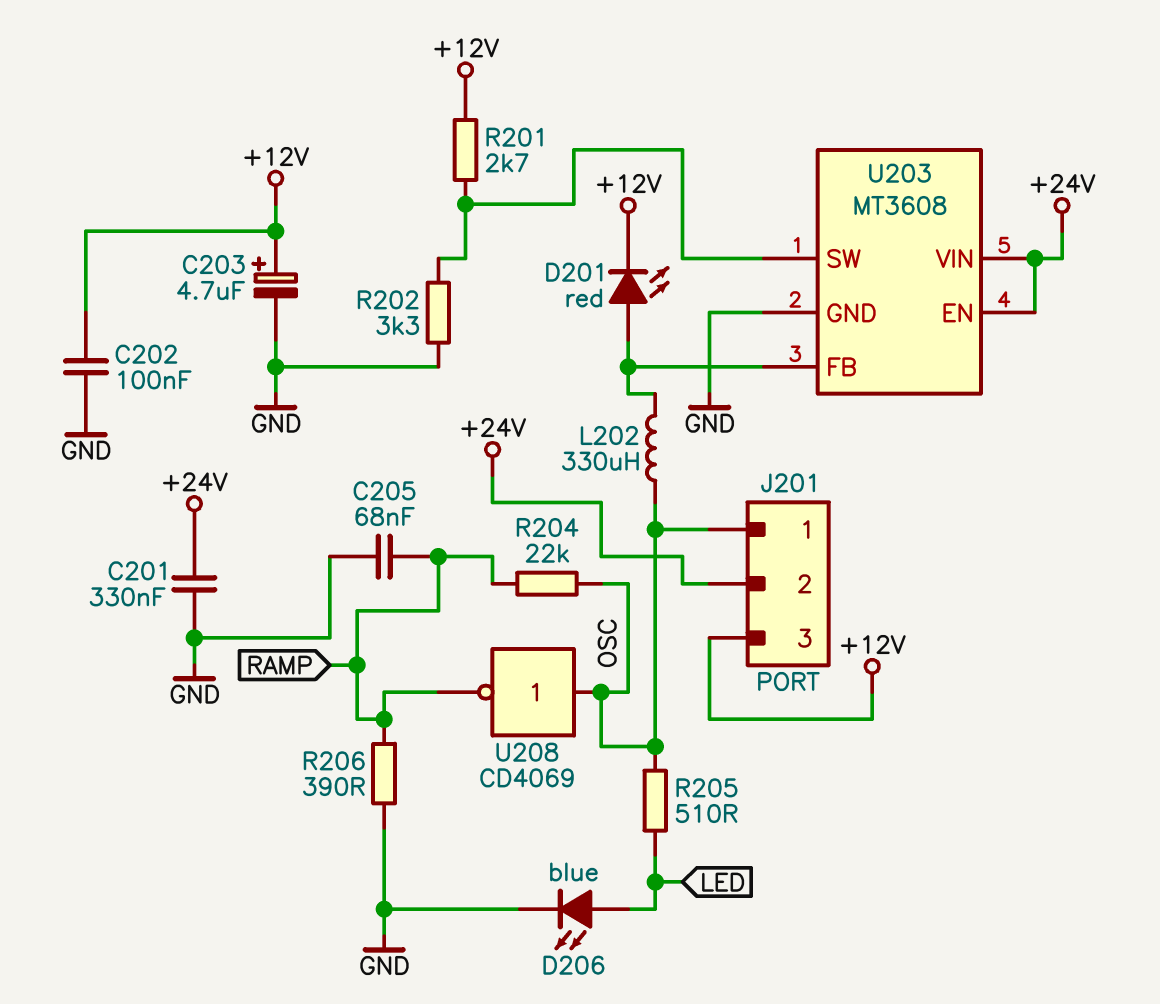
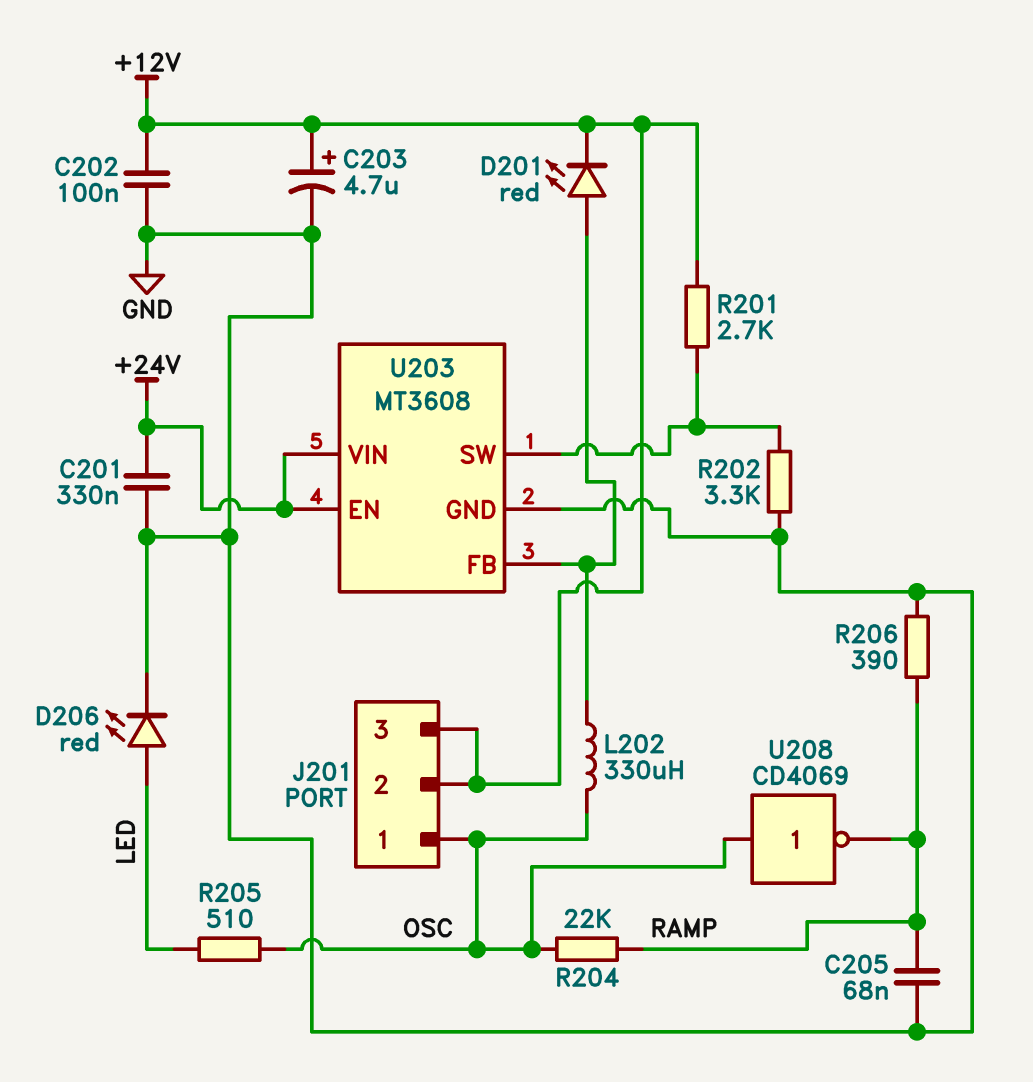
D206: LED blue (A LED, K GND) -> LED red (A LED, K GND)
J201 pin 2: +24V -> +12V

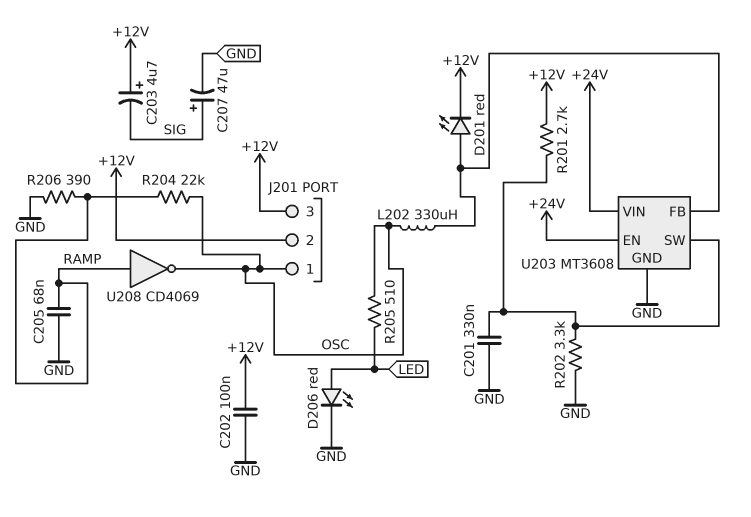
C201: 330nF (+24V, GND) -> 330nF (GND, U203/SW)
C203: 4.7uF (plus +12V, minus GND) -> 4.7uF (plus +12V, minus SIG)
C207: none -> 47uF (plus SIG, minus GND)
U208: NOT CD4069 (in OSC, out RAMP) -> NOT CD4069 (in RAMP, out OSC)

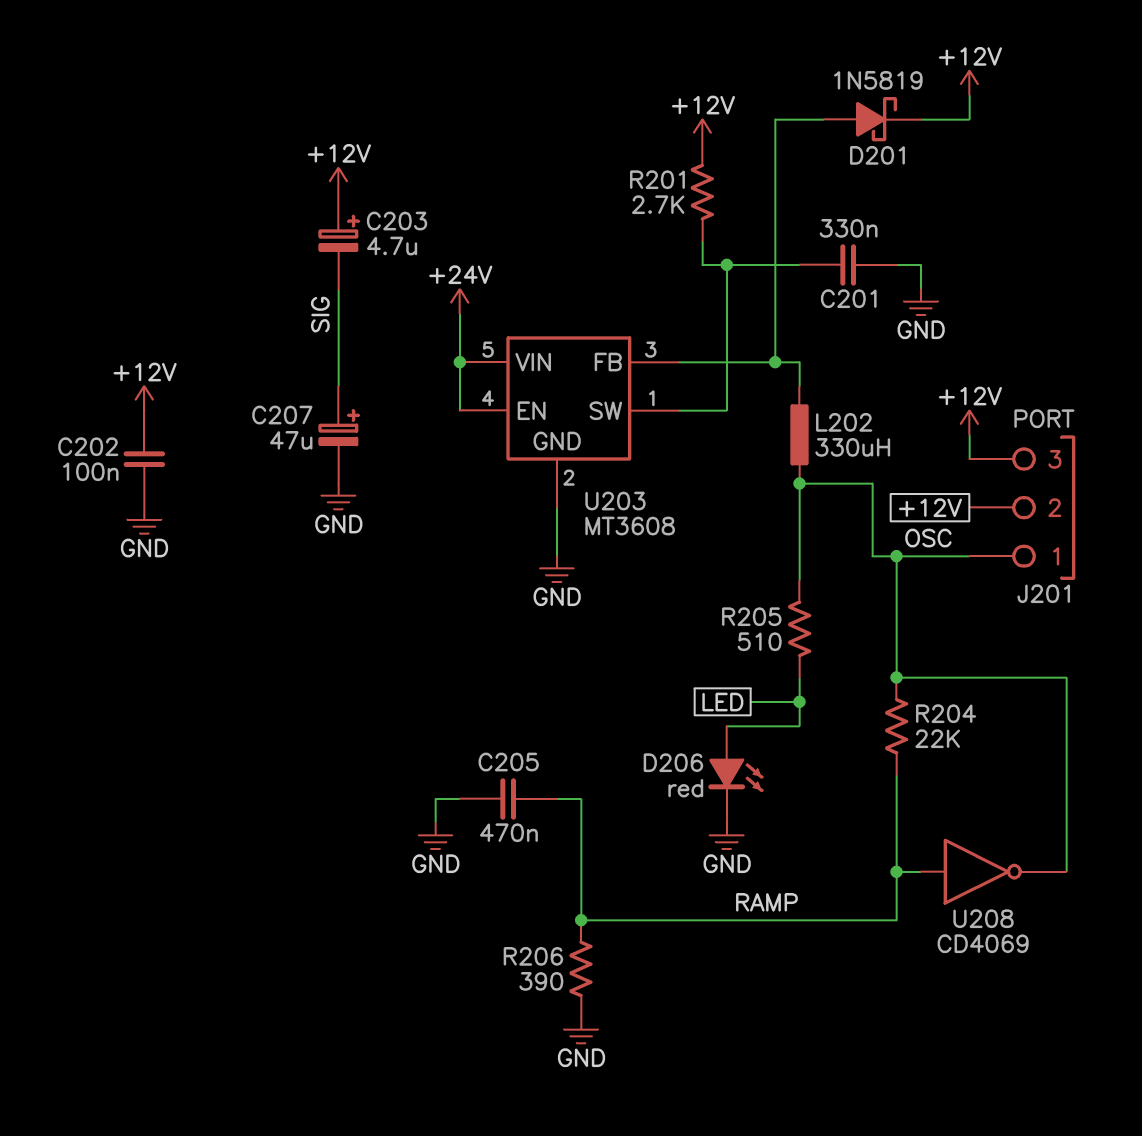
C205: 68nF (GND, RAMP) -> 470nF (GND, RAMP)
D201: LED red (A U203/FB, K +12V) -> schottky 1N5819 (A U203/FB, K +12V)
R202: 3.3k (GND, U203/SW) -> none

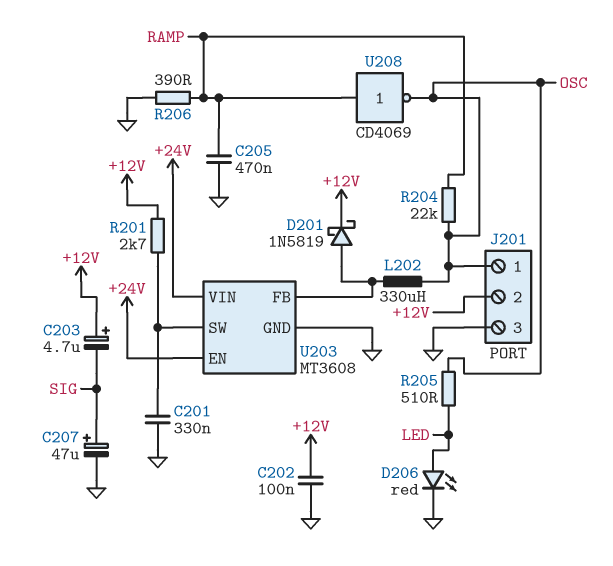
J201 pin 3: +12V -> GND

